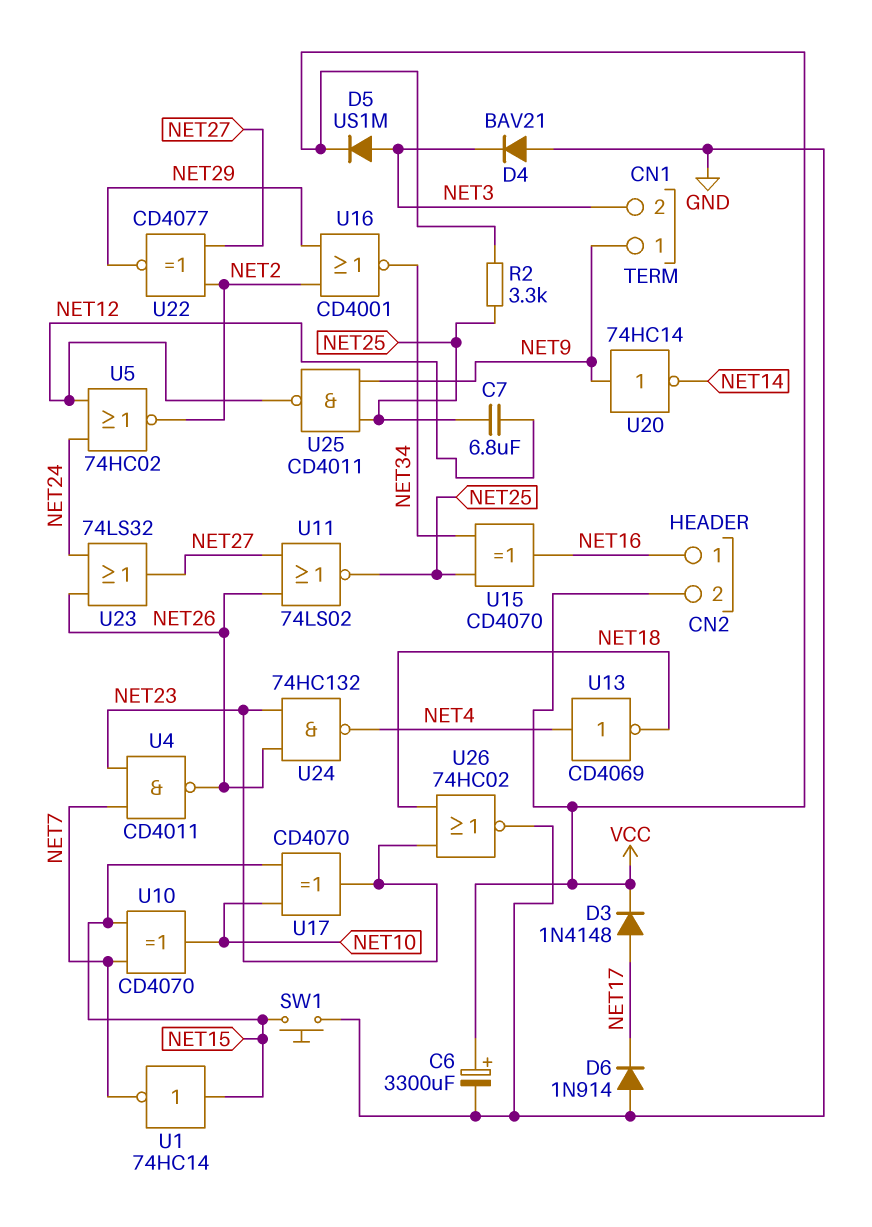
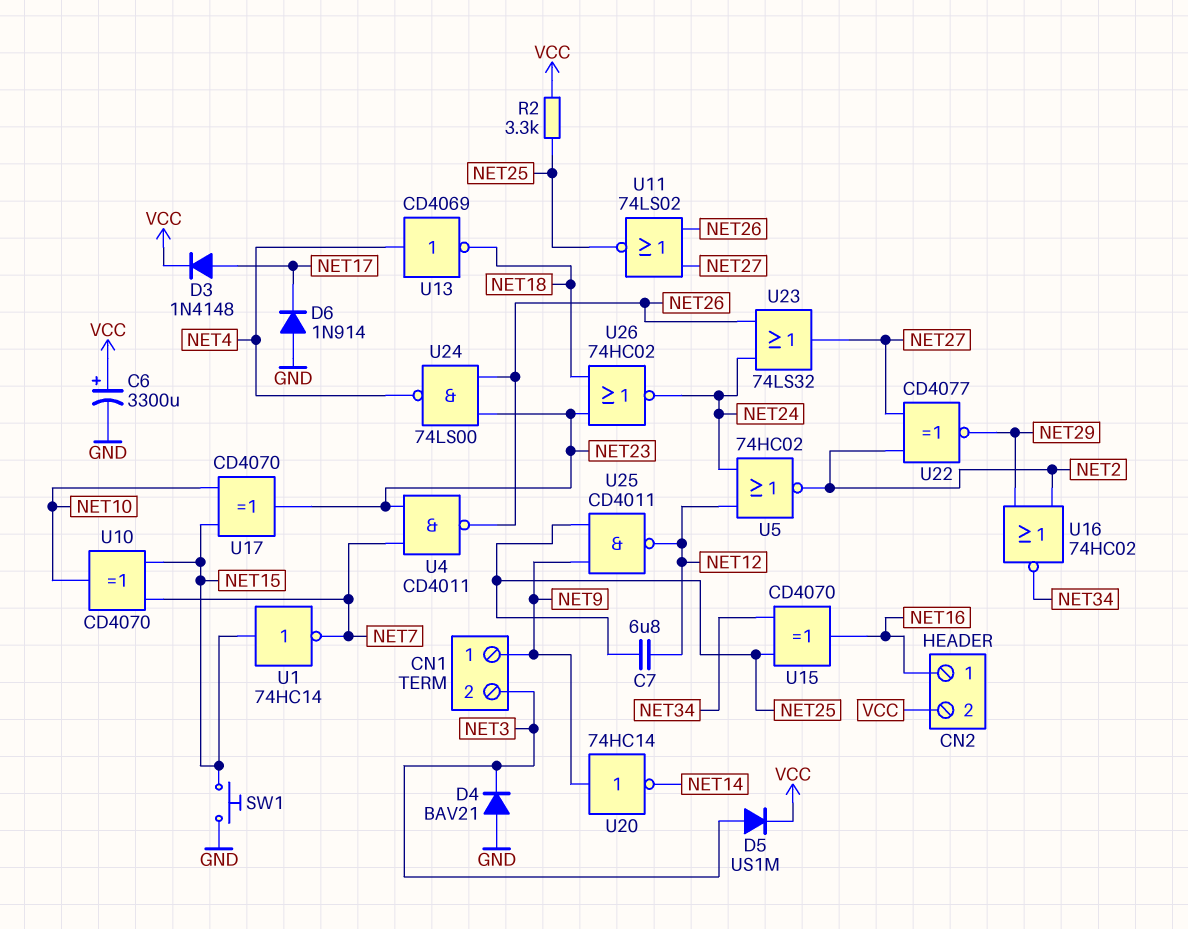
U16: NOR CD4001 (in NET2, in NET29, out NET34) -> NOR 74HC02 (in NET2, in NET29, out NET34)
U24: NAND 74HC132 (in NET23, in NET26, out NET4) -> NAND 74LS00 (in NET23, in NET26, out NET4)
U26: NOR 74HC02 (in NET18, in NET23, out GND) -> NOR 74HC02 (in NET18, in NET23, out NET24)

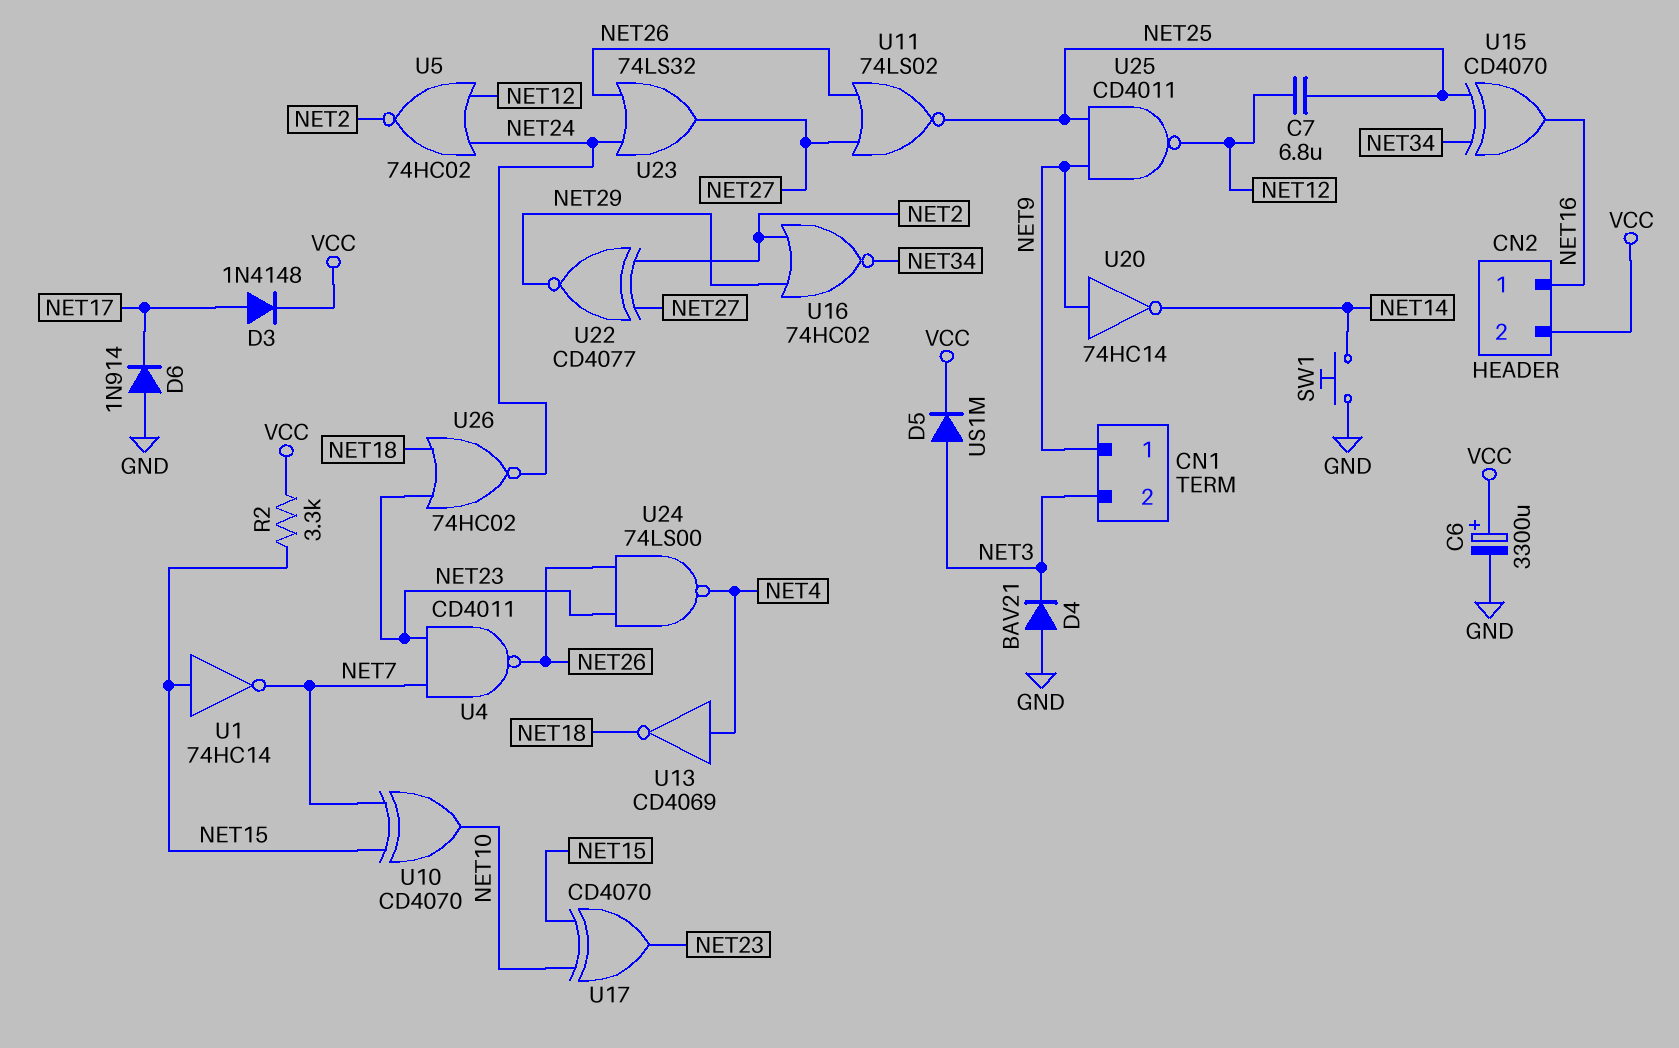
R2: 3.3k (NET25, VCC) -> 3.3k (NET15, VCC)
SW1: button (GND, NET15) -> button (GND, NET14)

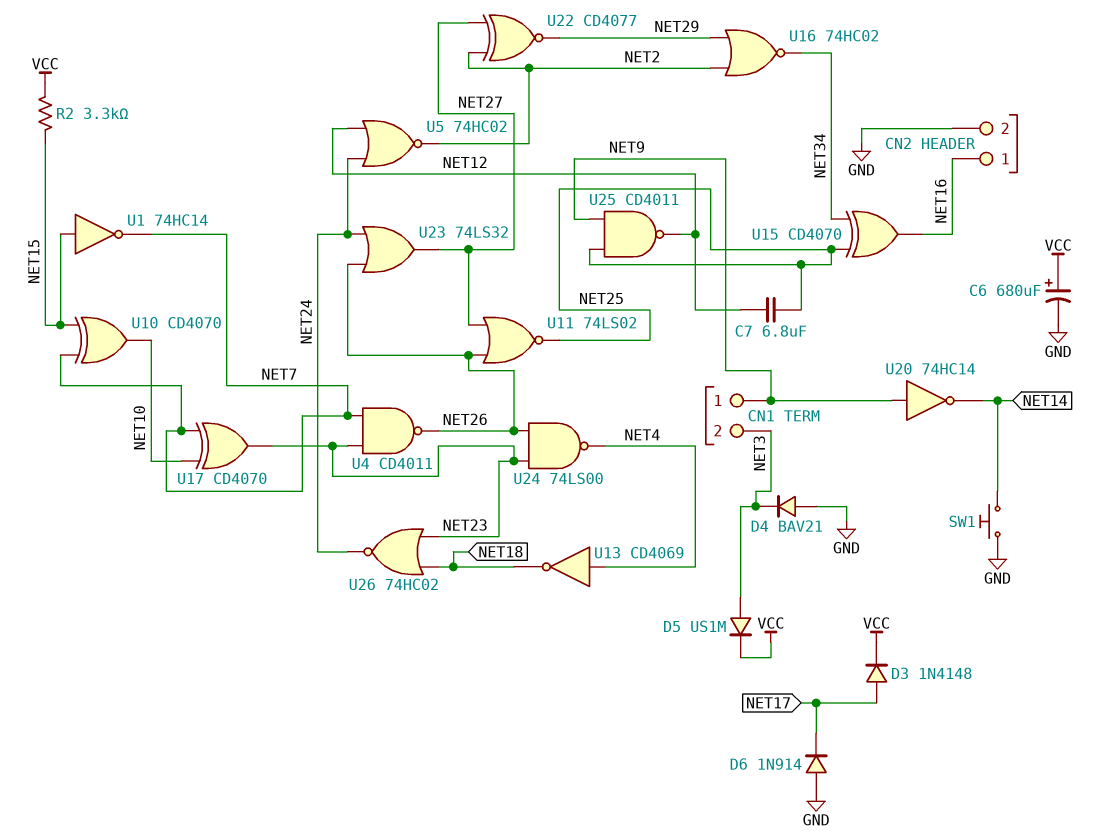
C6: 3300uF (plus VCC, minus GND) -> 680uF (plus VCC, minus GND)
CN2 pin 2: VCC -> GND
U17: XOR CD4070 (in NET10, in NET15, out NET23) -> XOR CD4070 (in NET7, in NET10, out NET23)

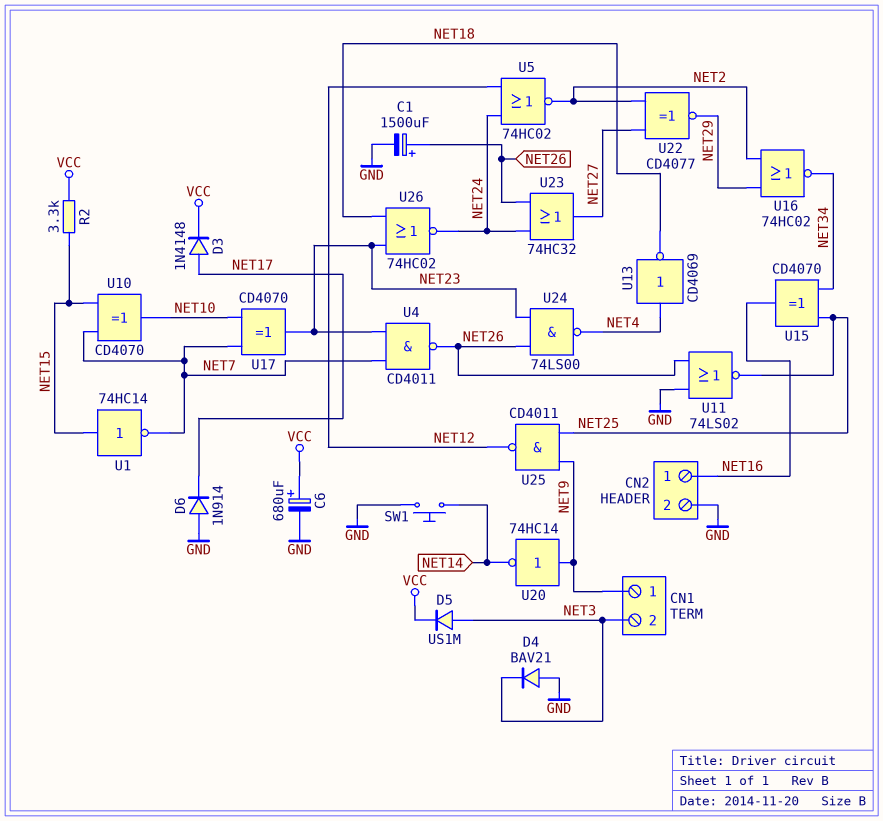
C1: none -> 1500uF (plus NET26, minus GND)
C7: 6.8uF (NET12, NET25) -> none
U11: NOR 74LS02 (in NET26, in NET27, out NET25) -> NOR 74LS02 (in GND, in NET26, out NET25)
U23: OR 74LS32 (in NET24, in NET26, out NET27) -> OR 74HC32 (in NET24, in NET26, out NET27)

